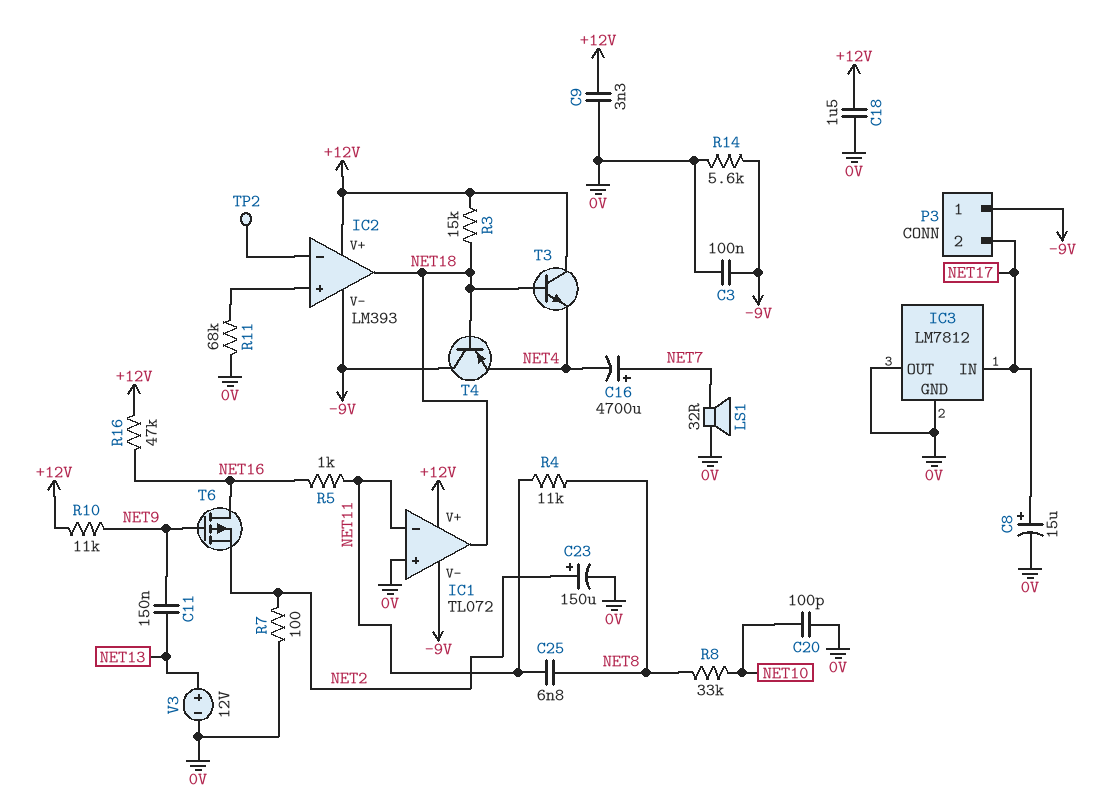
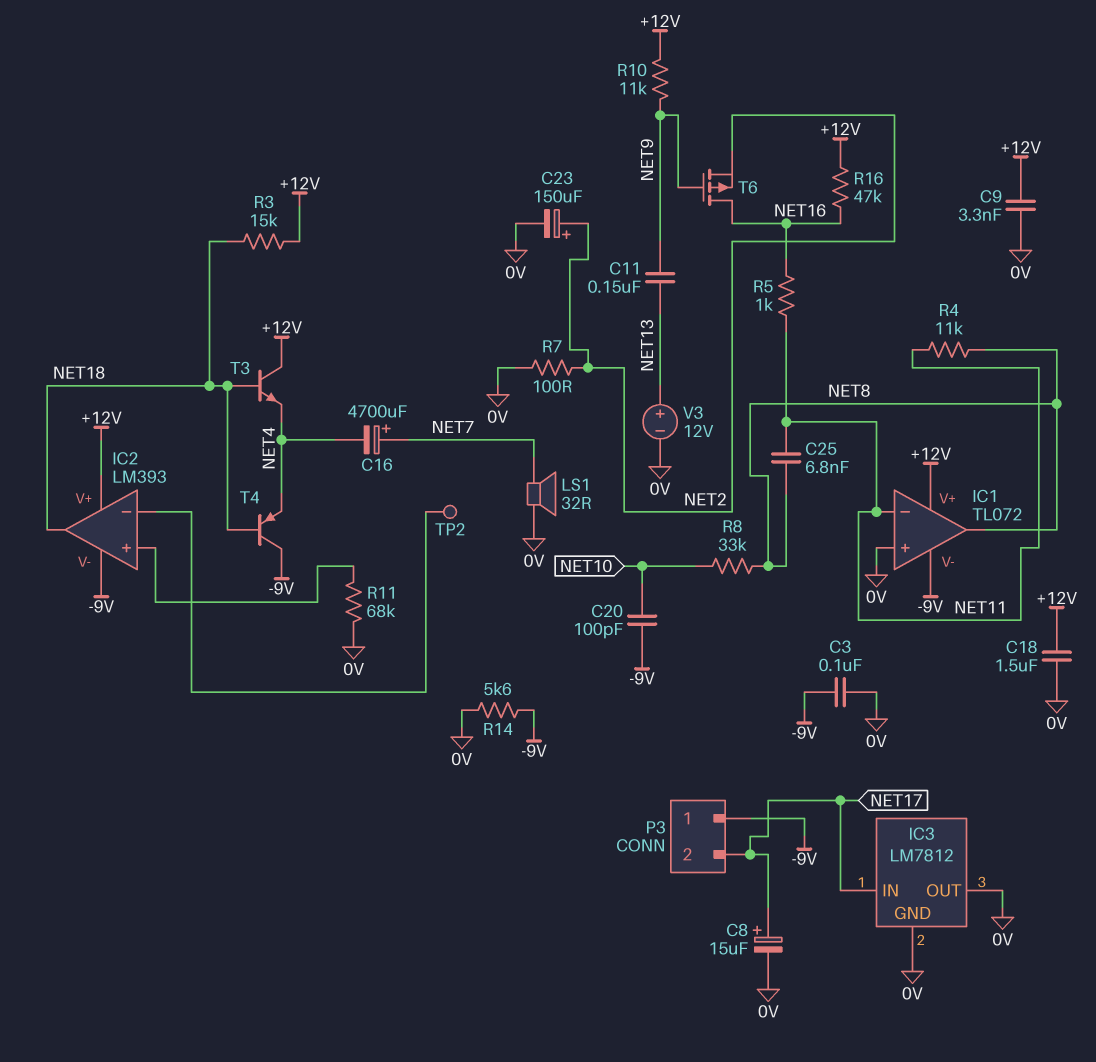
C20: 100pF (0V, NET10) -> 100pF (-9V, NET10)
IC1 pin out: NET18 -> NET8

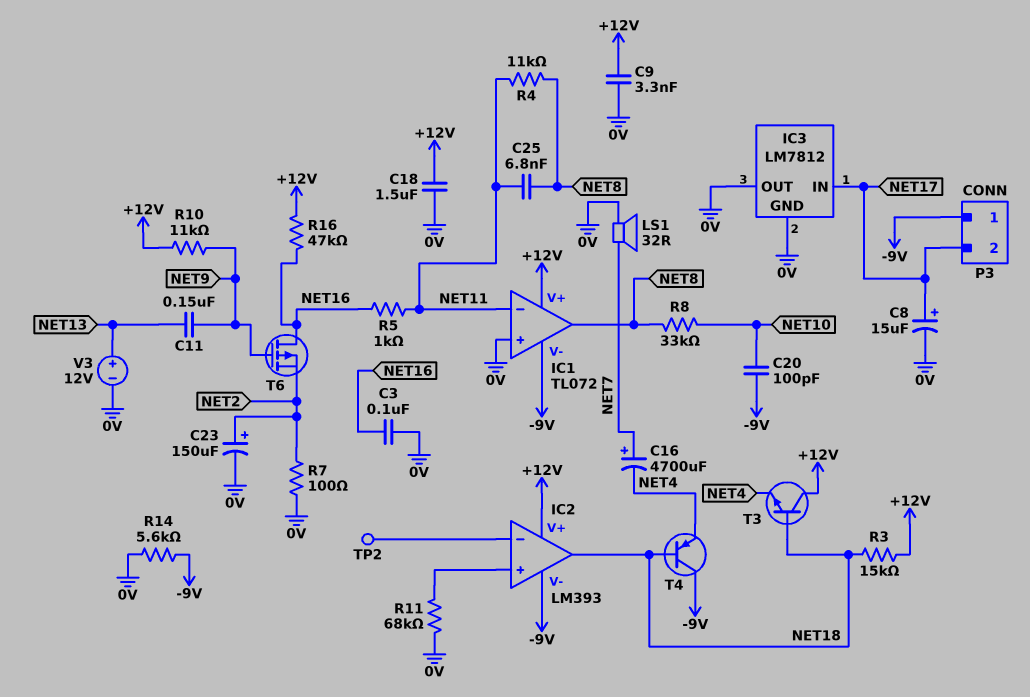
C3: 100nF (-9V, 0V) -> 100nF (0V, NET16)

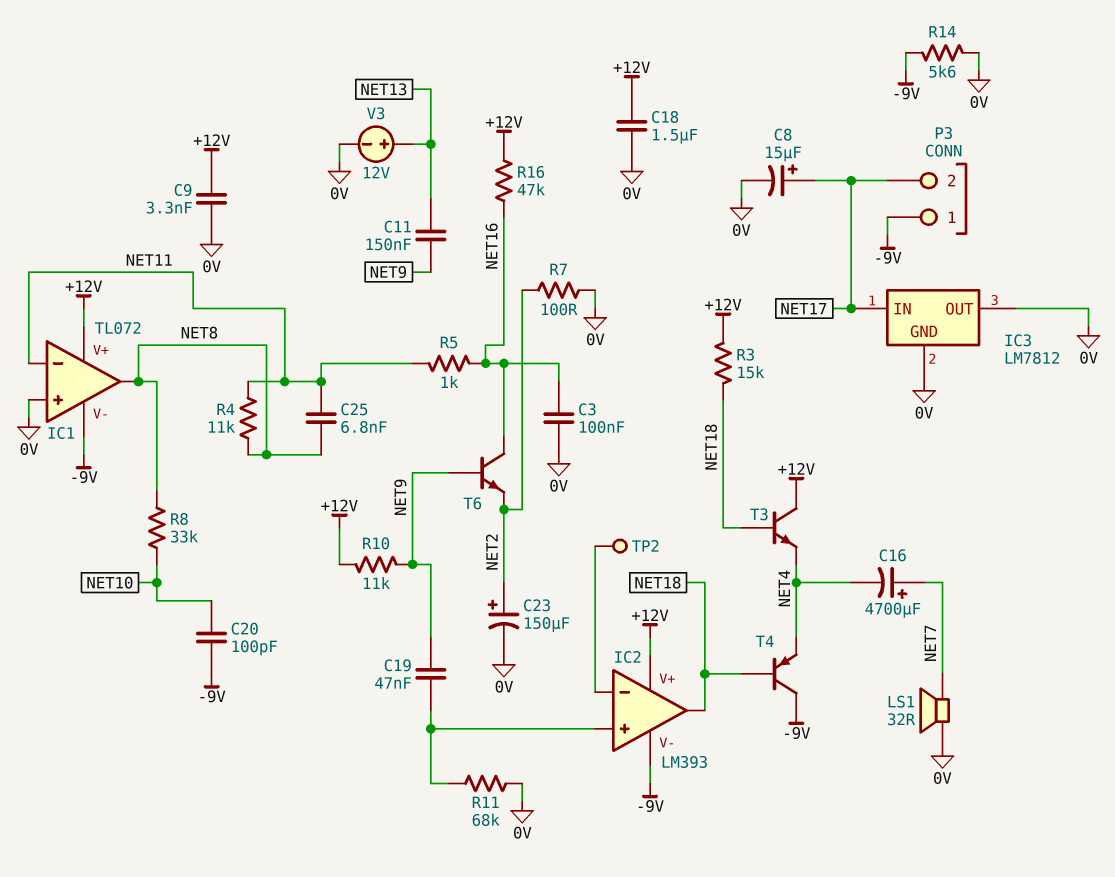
C19: none -> 47nF (IC2/in+, NET9)
T6: PMOS (G NET9, D NET16, S NET2) -> NPN (B NET9, C NET16, E NET2)

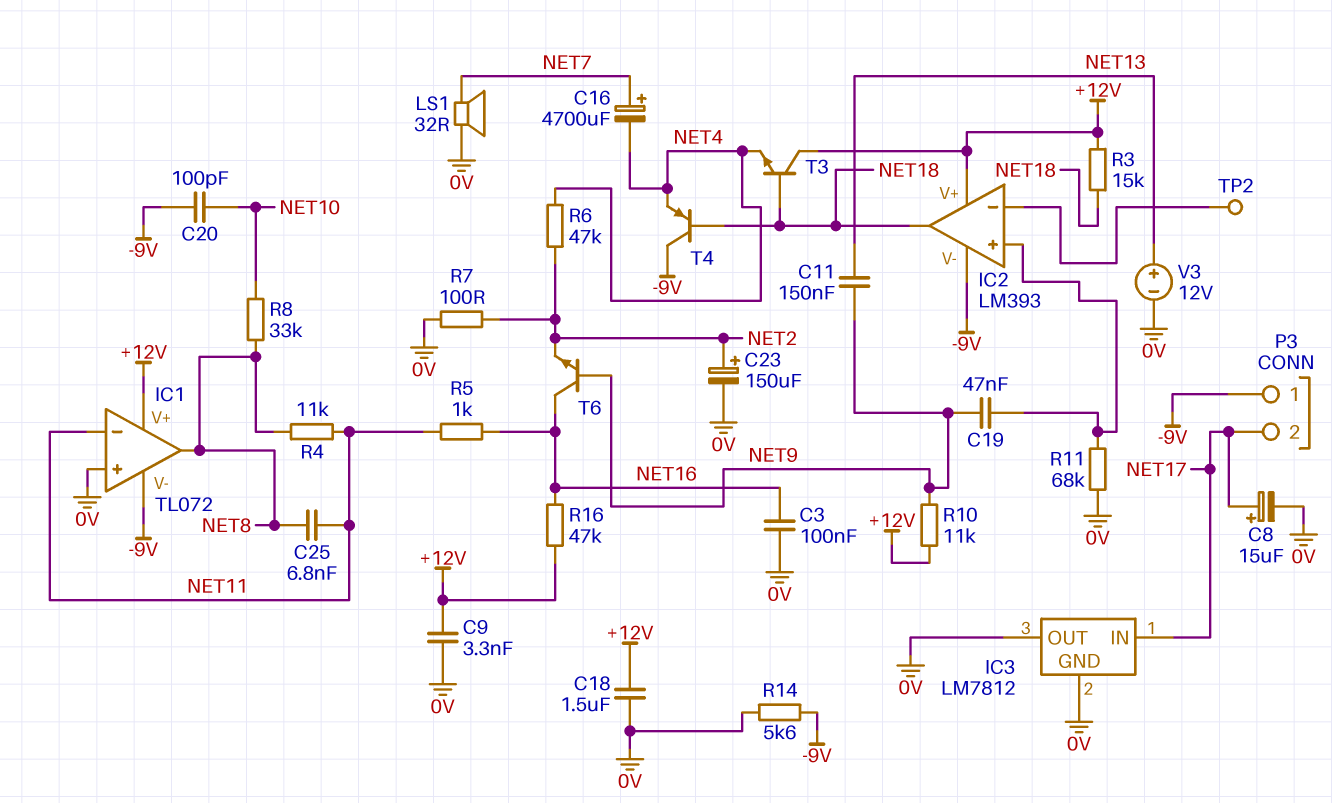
R6: none -> 47k (NET2, NET4)

